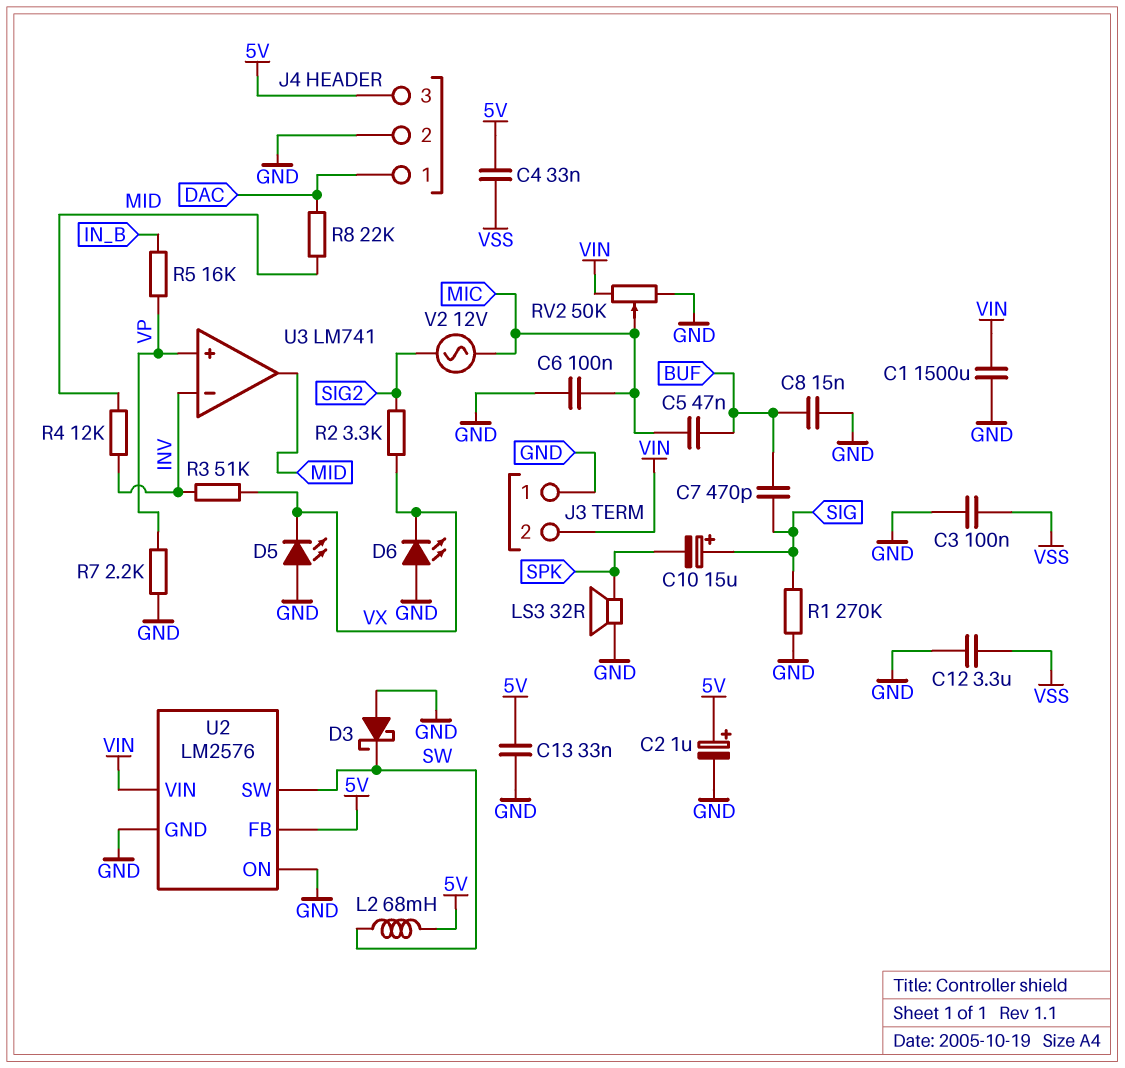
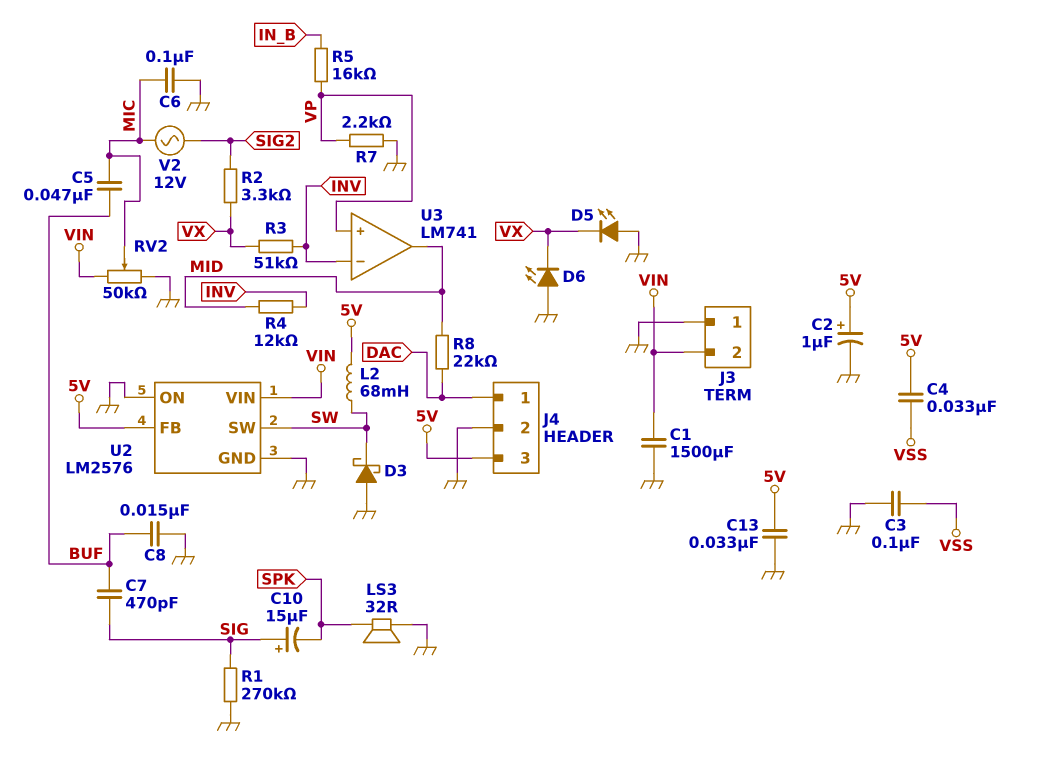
C12: 3.3uF (GND, VSS) -> none

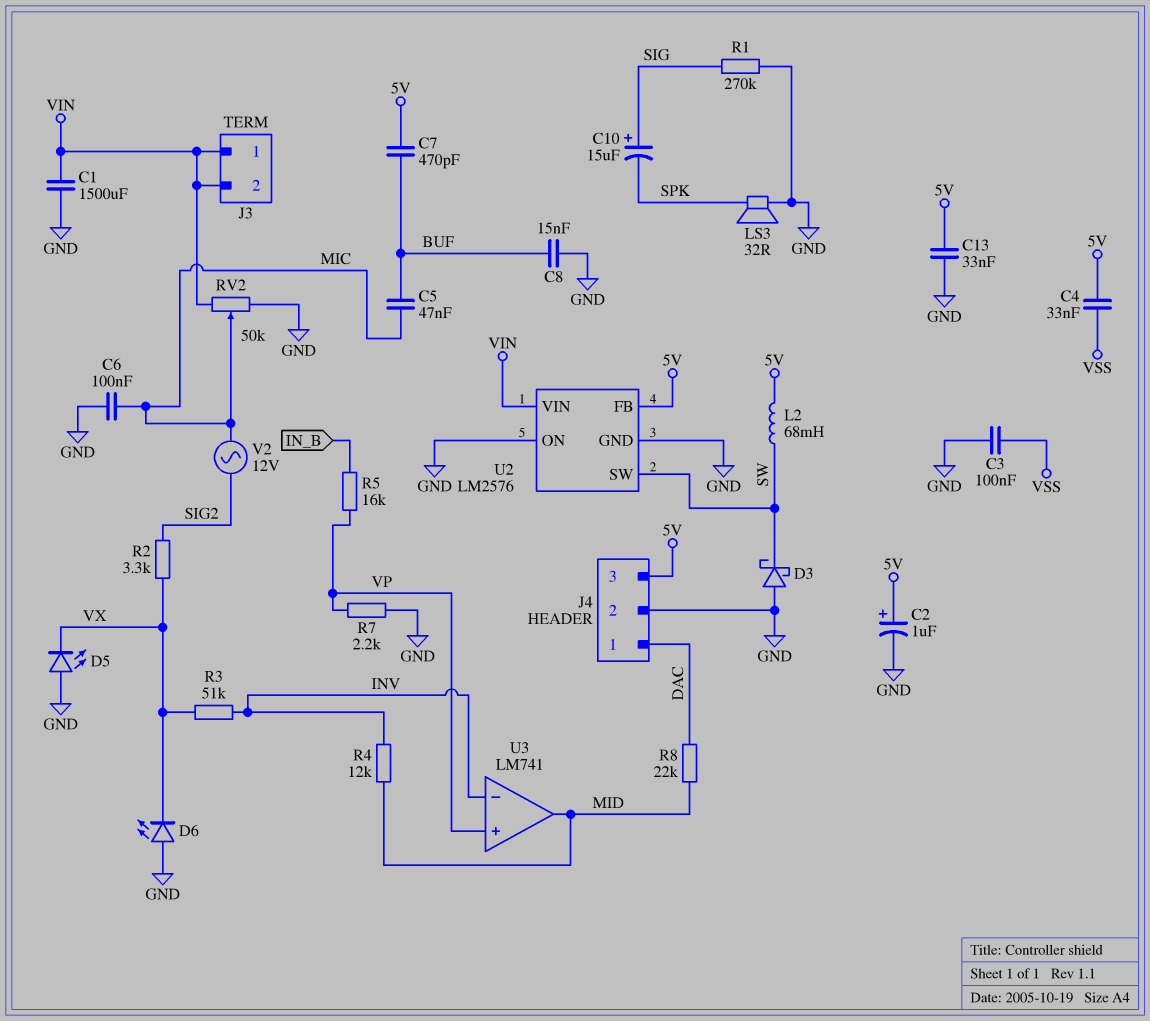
C7: 470pF (BUF, SIG) -> 470pF (5V, BUF)
J3 pin 1: GND -> VIN

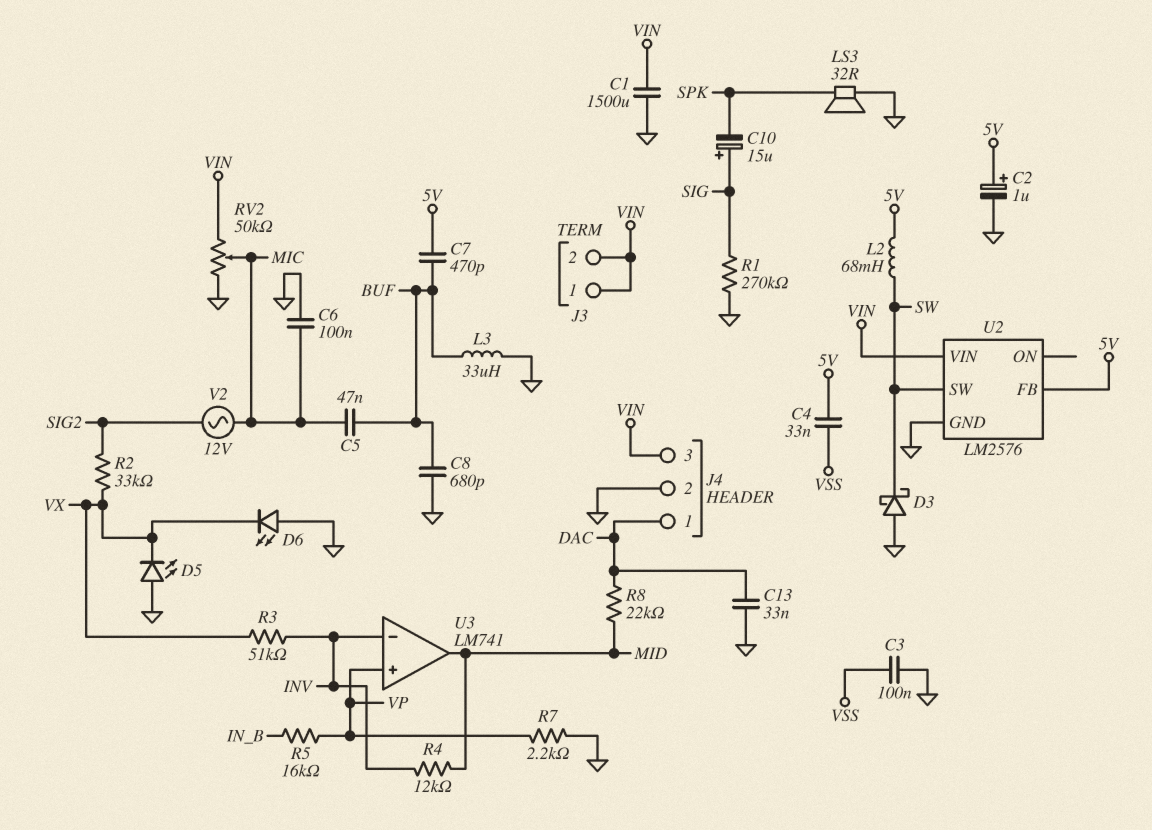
C8: 15nF (BUF, GND) -> 680pF (BUF, GND)
C13: 33nF (5V, GND) -> 33nF (DAC, GND)
J4 pin 3: 5V -> VIN
L3: none -> 33uH (BUF, GND)
R2: 3.3k (SIG2, VX) -> 33k (SIG2, VX)
U2 pin ON: GND -> none

